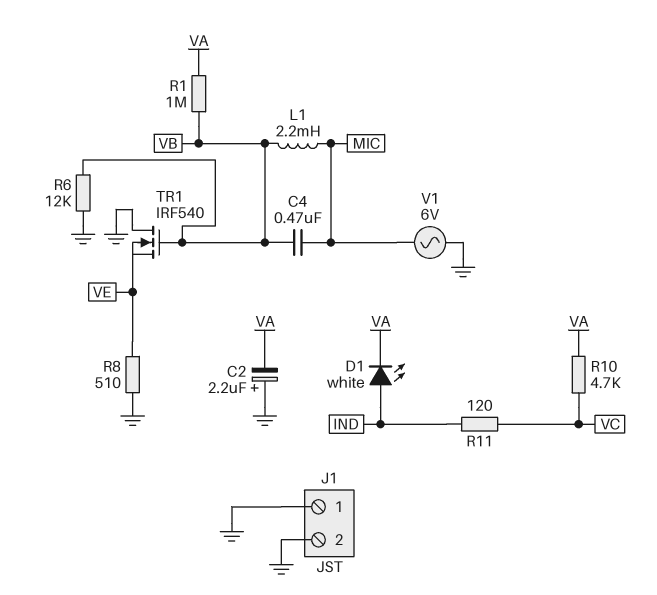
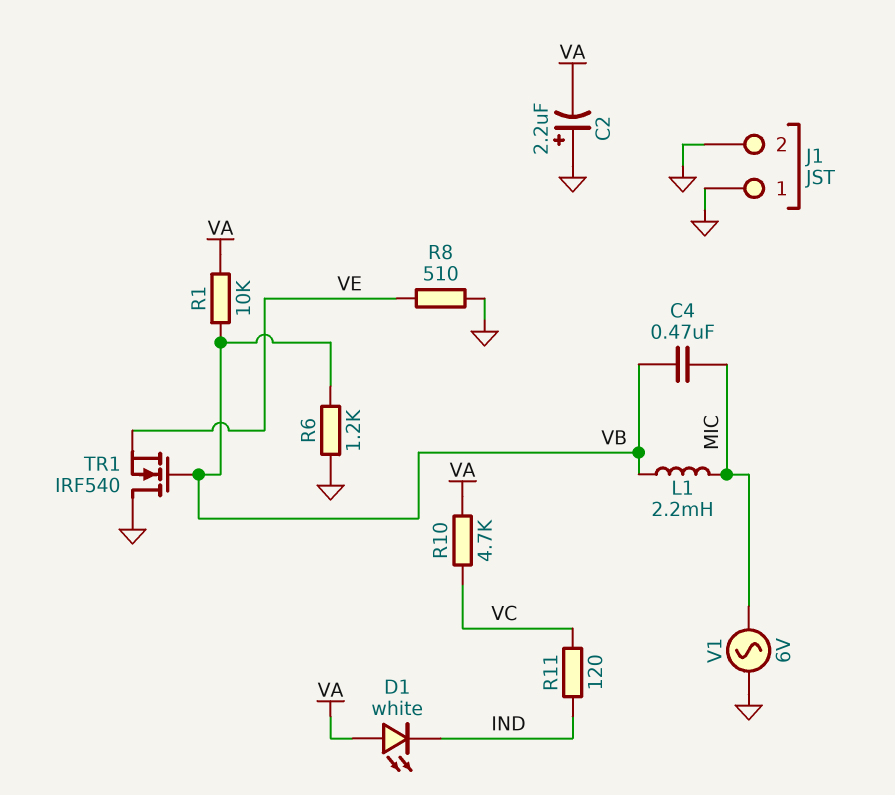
D1: LED white (A IND, K VA) -> LED white (A VA, K IND)
R1: 1M (VA, VB) -> 10k (VA, VB)
R6: 12k (GND, VB) -> 1.2k (GND, VB)

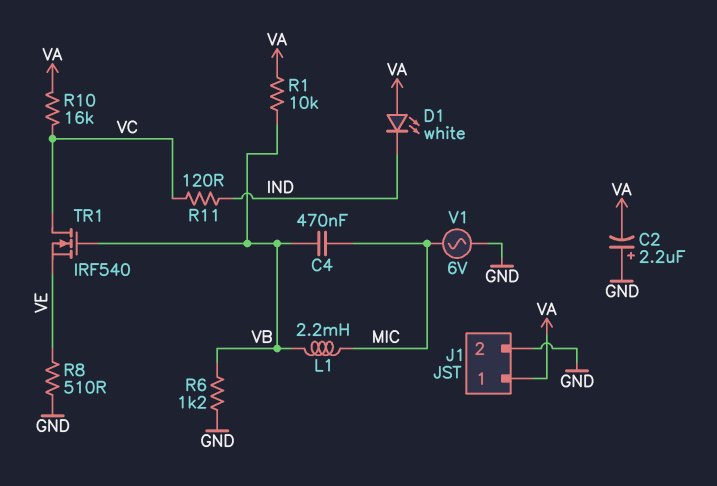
J1 pin 1: GND -> VA
R10: 4.7k (VA, VC) -> 16k (VA, VC)
TR1: NMOS IRF540 (G VB, D GND, S VE) -> NMOS IRF540 (G VB, D VC, S VE)

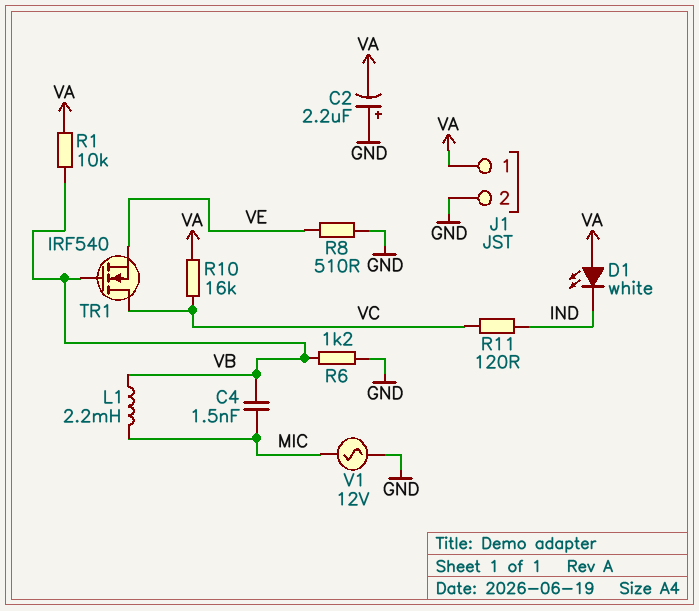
C4: 470nF (MIC, VB) -> 1.5nF (MIC, VB)
V1: AC 6V (GND, MIC) -> AC 12V (GND, MIC)

